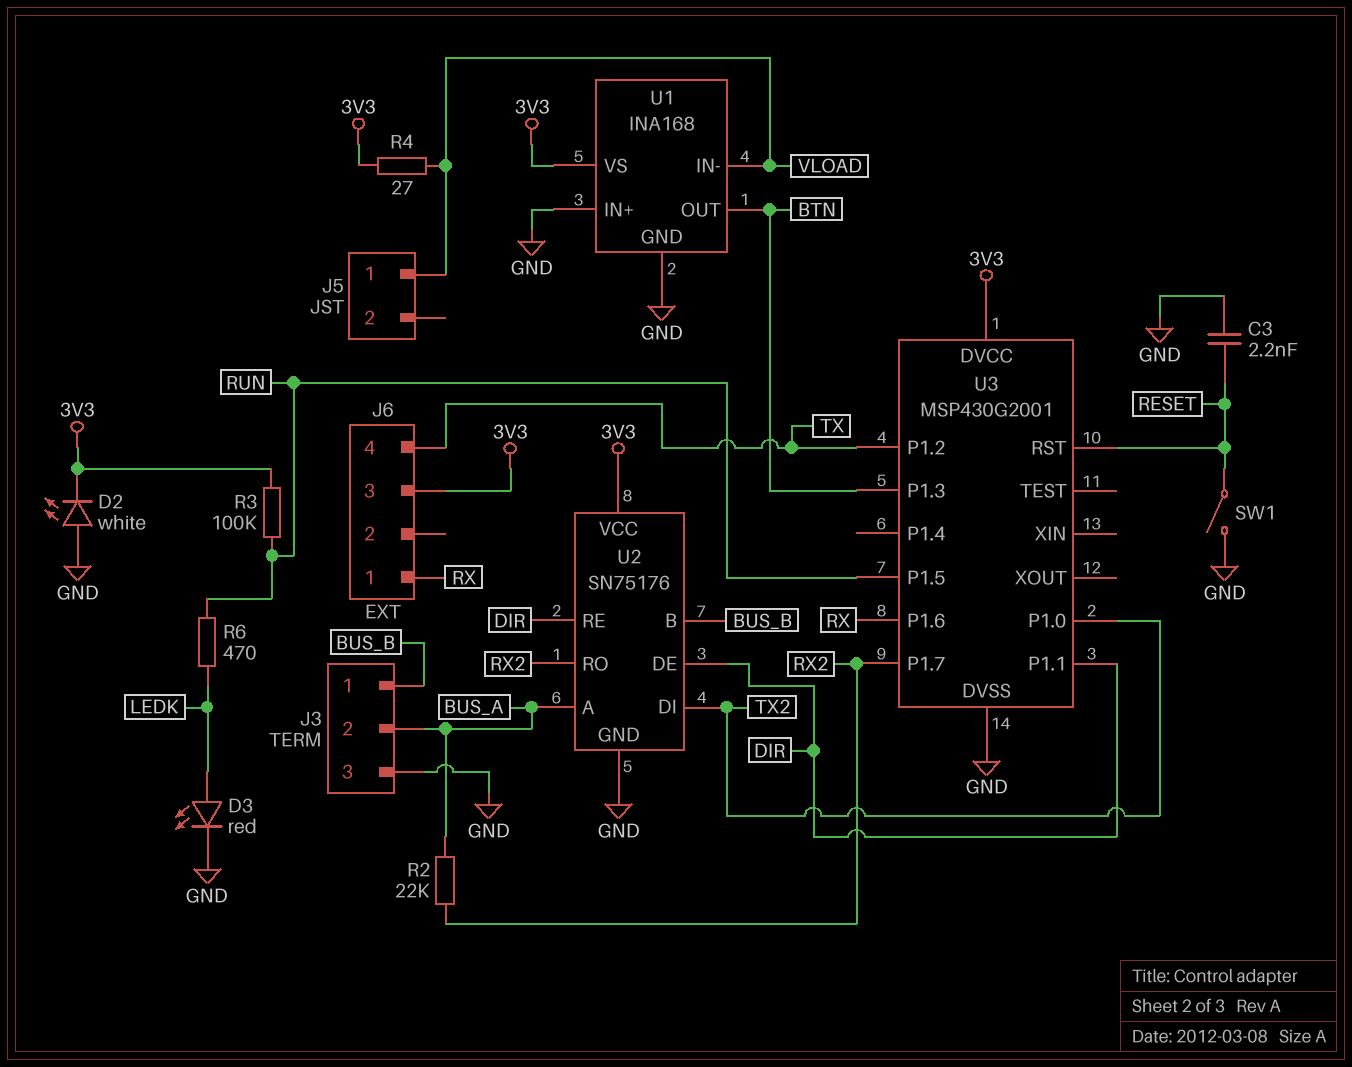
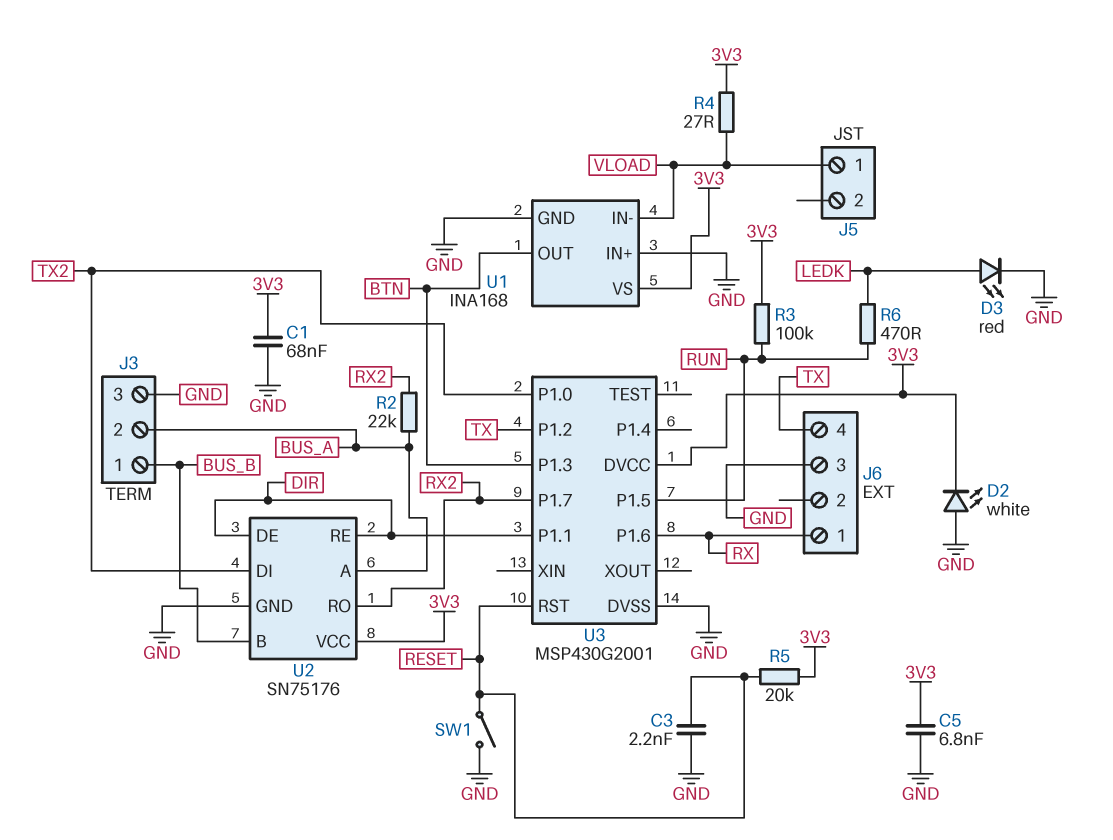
C1: none -> 68nF (3V3, GND)
C5: none -> 6.8nF (3V3, GND)
J6 pin 3: 3V3 -> GND
R5: none -> 20k (3V3, RESET)

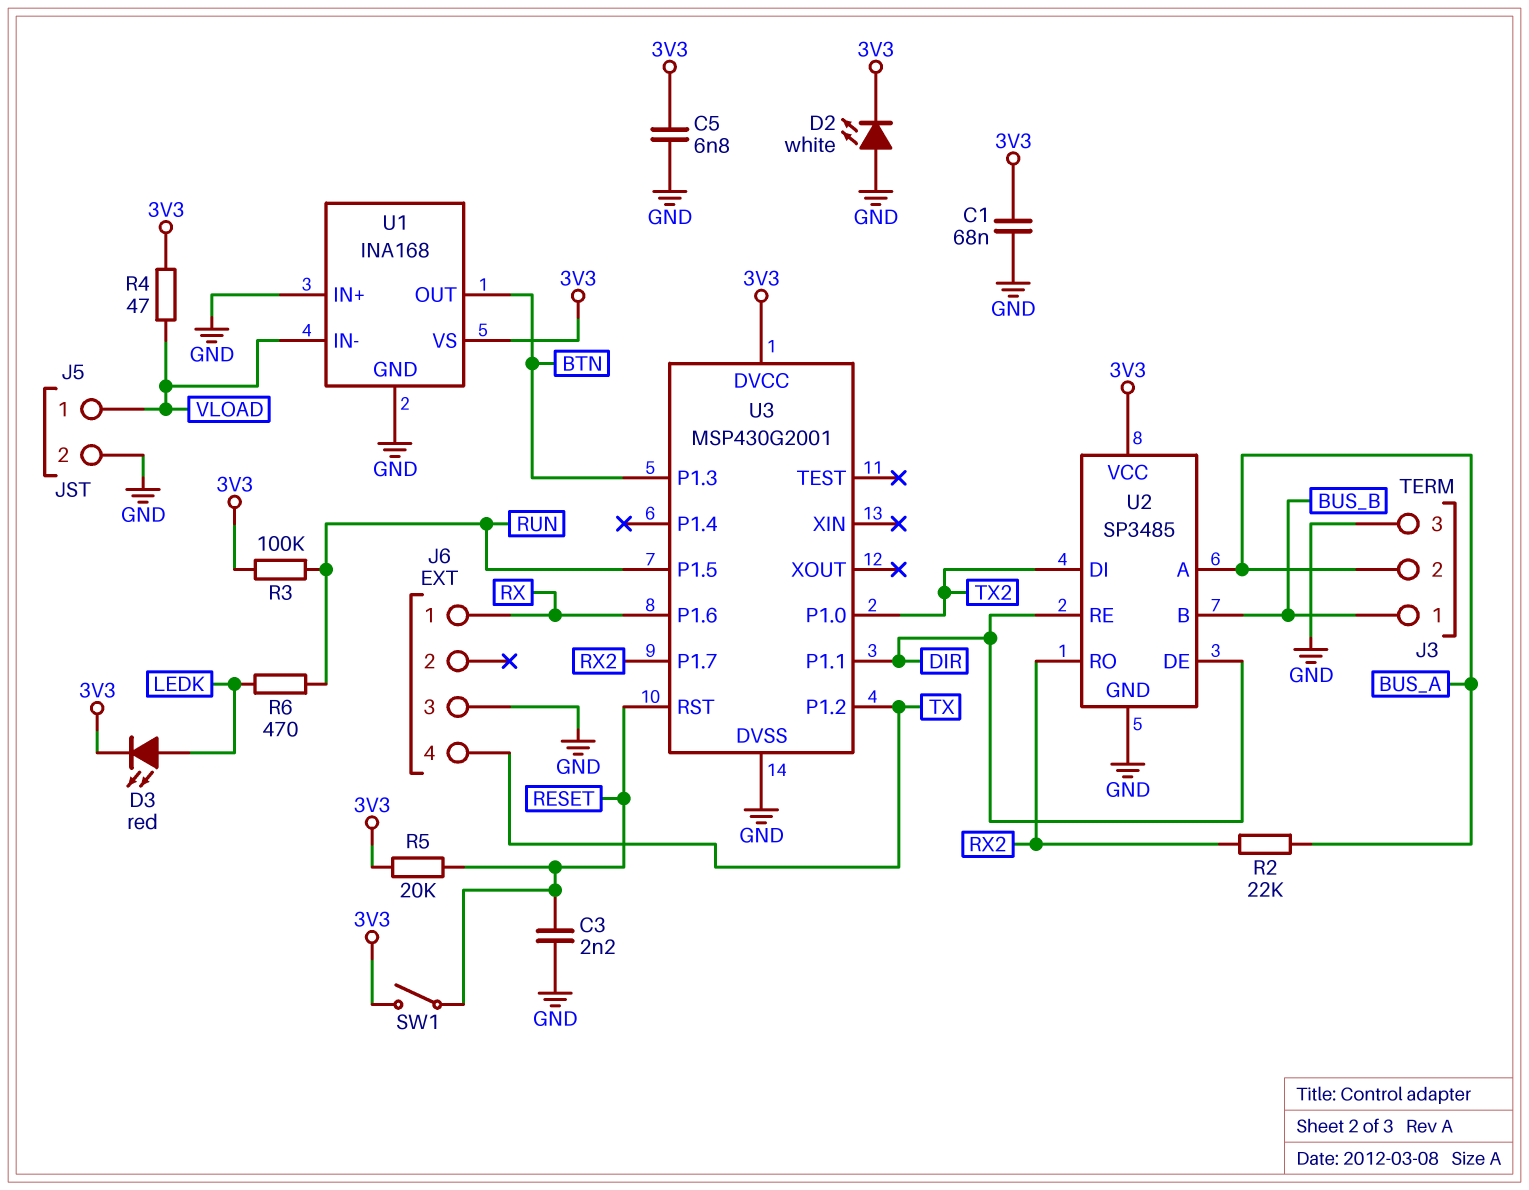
D3: LED red (A LEDK, K GND) -> LED red (A LEDK, K 3V3)
J5 pin 2: none -> GND
R4: 27 (3V3, VLOAD) -> 47 (3V3, VLOAD)
SW1: switch (GND, RESET) -> switch (3V3, RESET)
U2: SN75176 -> SP3485

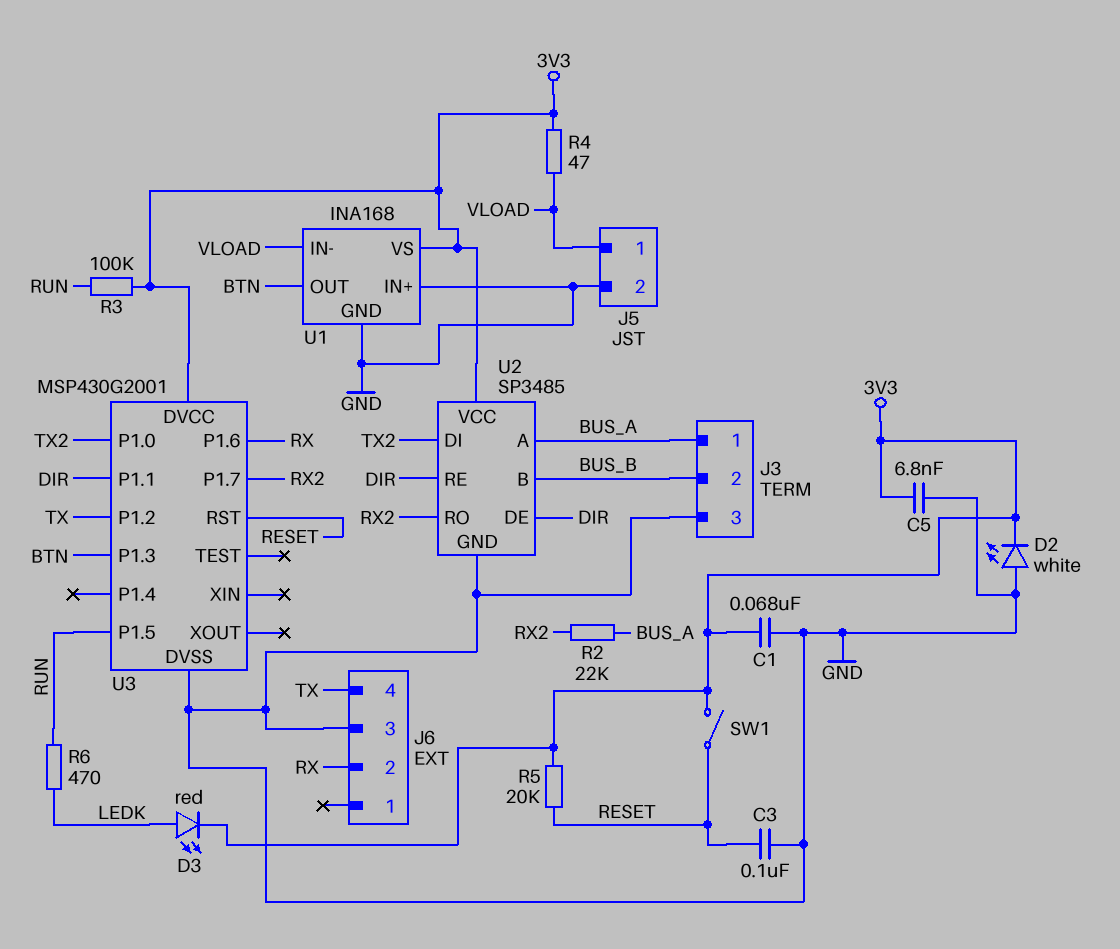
C3: 2.2nF (GND, RESET) -> 100nF (GND, RESET)
J3 pin 1: BUS_B -> BUS_A
J3 pin 2: BUS_A -> BUS_B
J6 pin 1: RX -> none
J6 pin 2: none -> RX

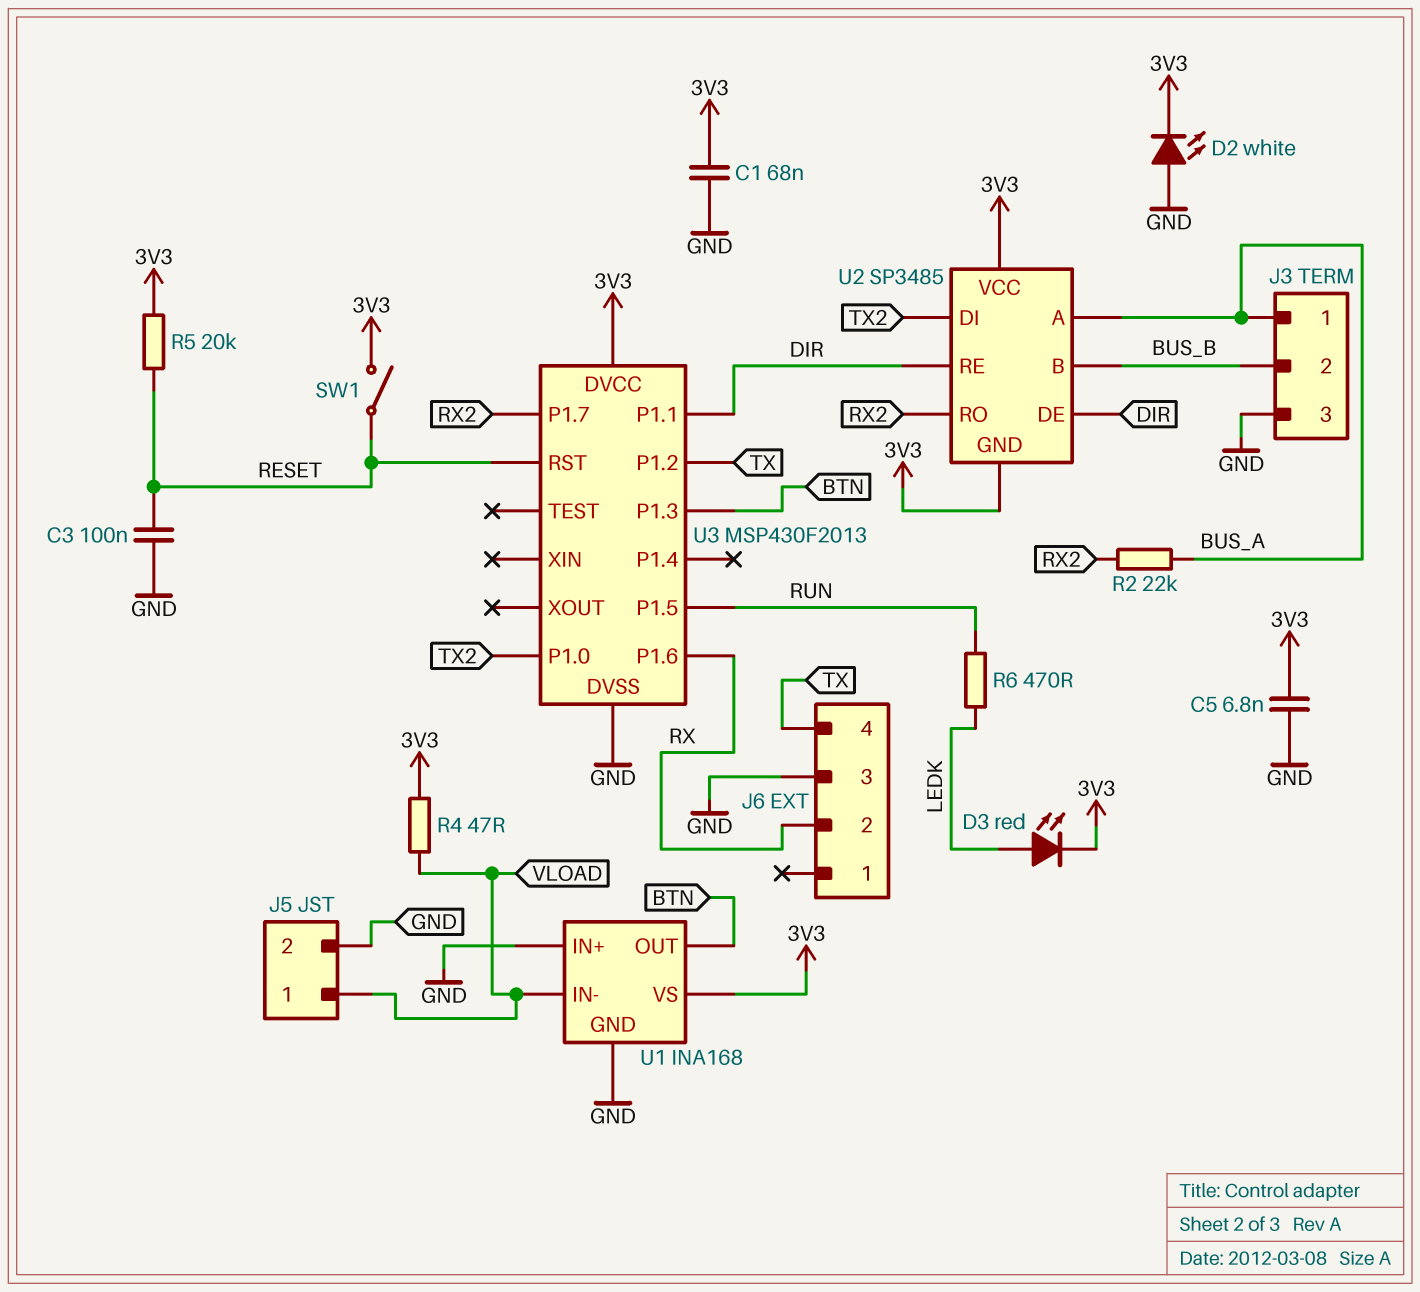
R3: 100k (3V3, RUN) -> none
U2 pin GND: GND -> 3V3
U3: MSP430G2001 -> MSP430F2013

